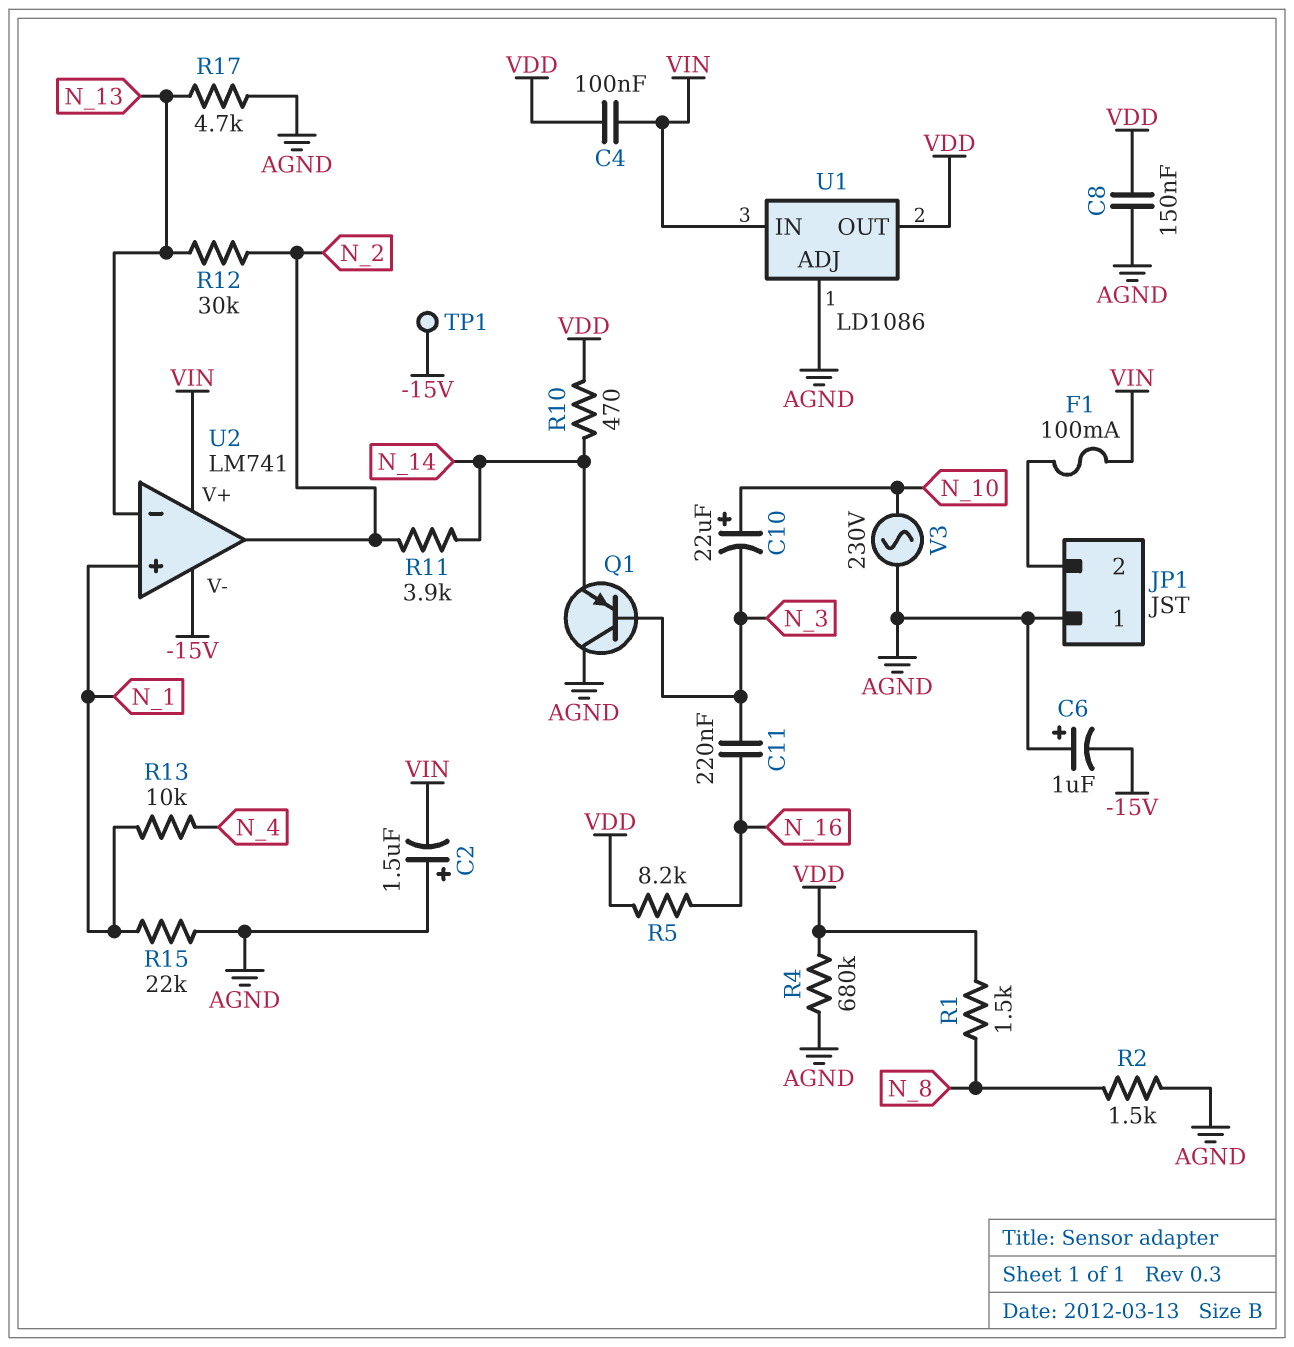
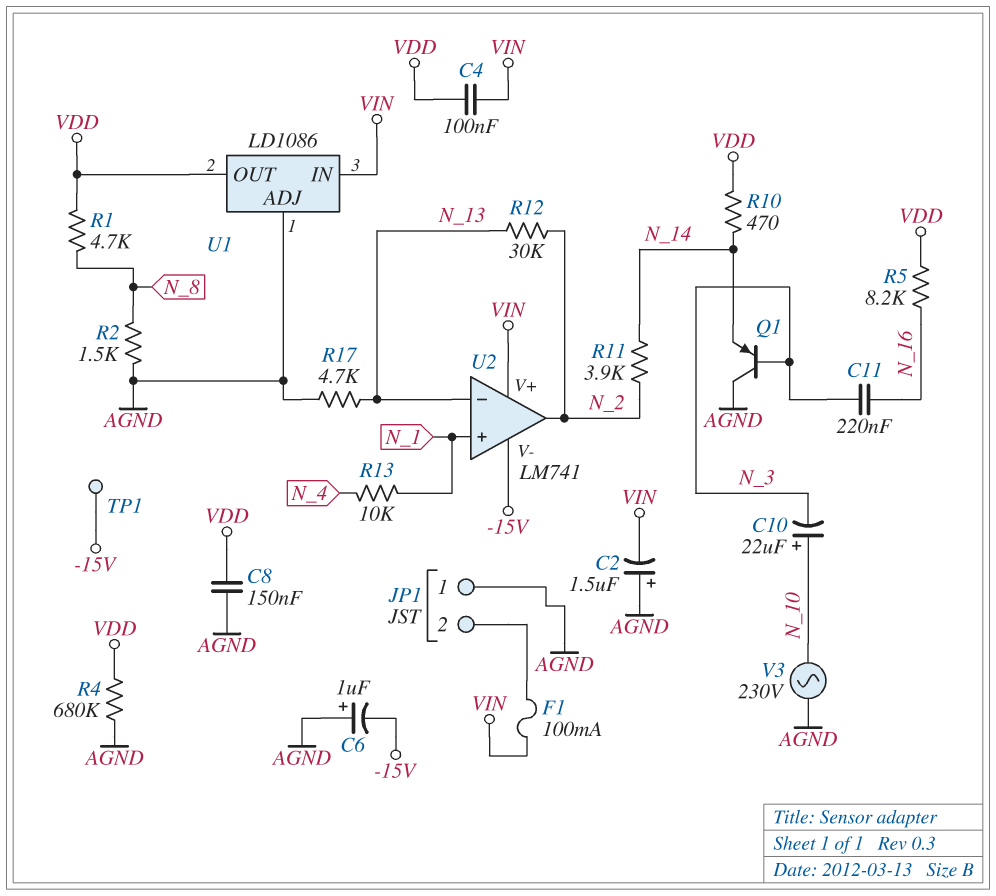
R1: 1.5k (N_8, VDD) -> 4.7k (N_8, VDD)
R15: 22k (AGND, N_1) -> none

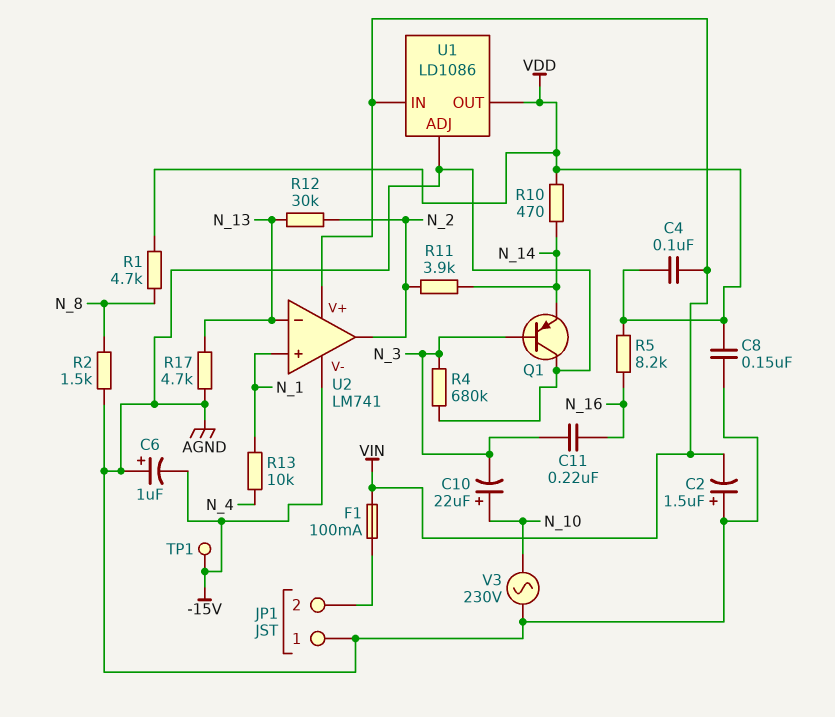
R4: 680k (AGND, VDD) -> 680k (AGND, N_3)

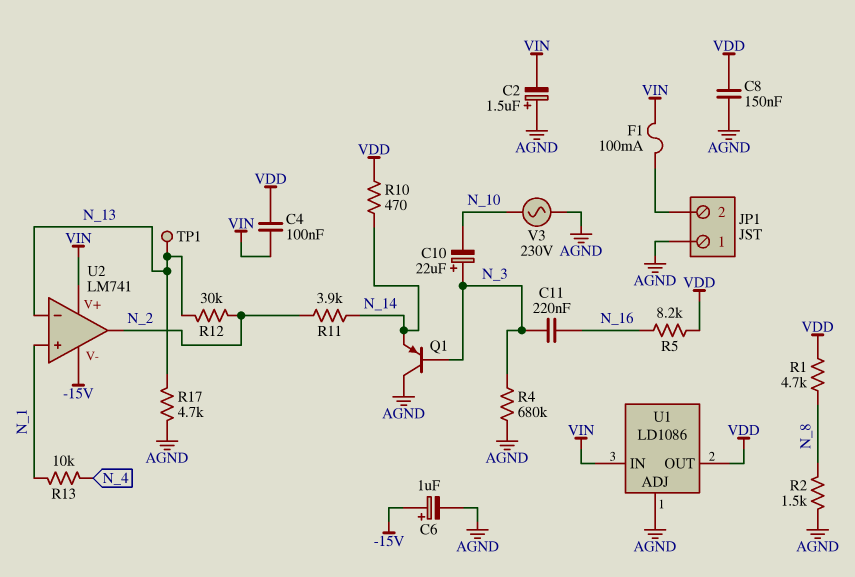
C6: 1uF (plus AGND, minus -15V) -> 1uF (plus -15V, minus AGND)
C10: 22uF (plus N_10, minus N_3) -> 22uF (plus N_3, minus N_10)
TP1: test point (-15V) -> test point (N_13)

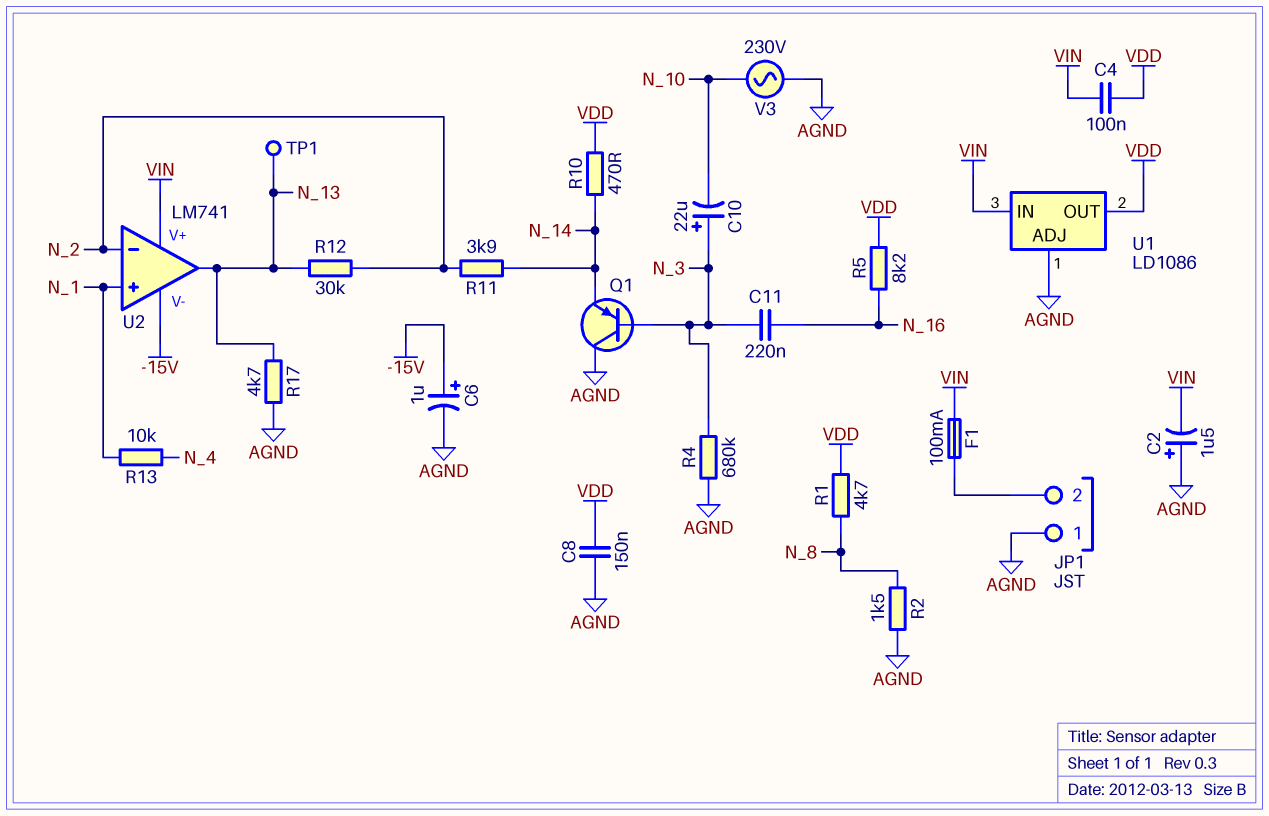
U2 pin in-: N_13 -> N_2
U2 pin out: N_2 -> N_13

